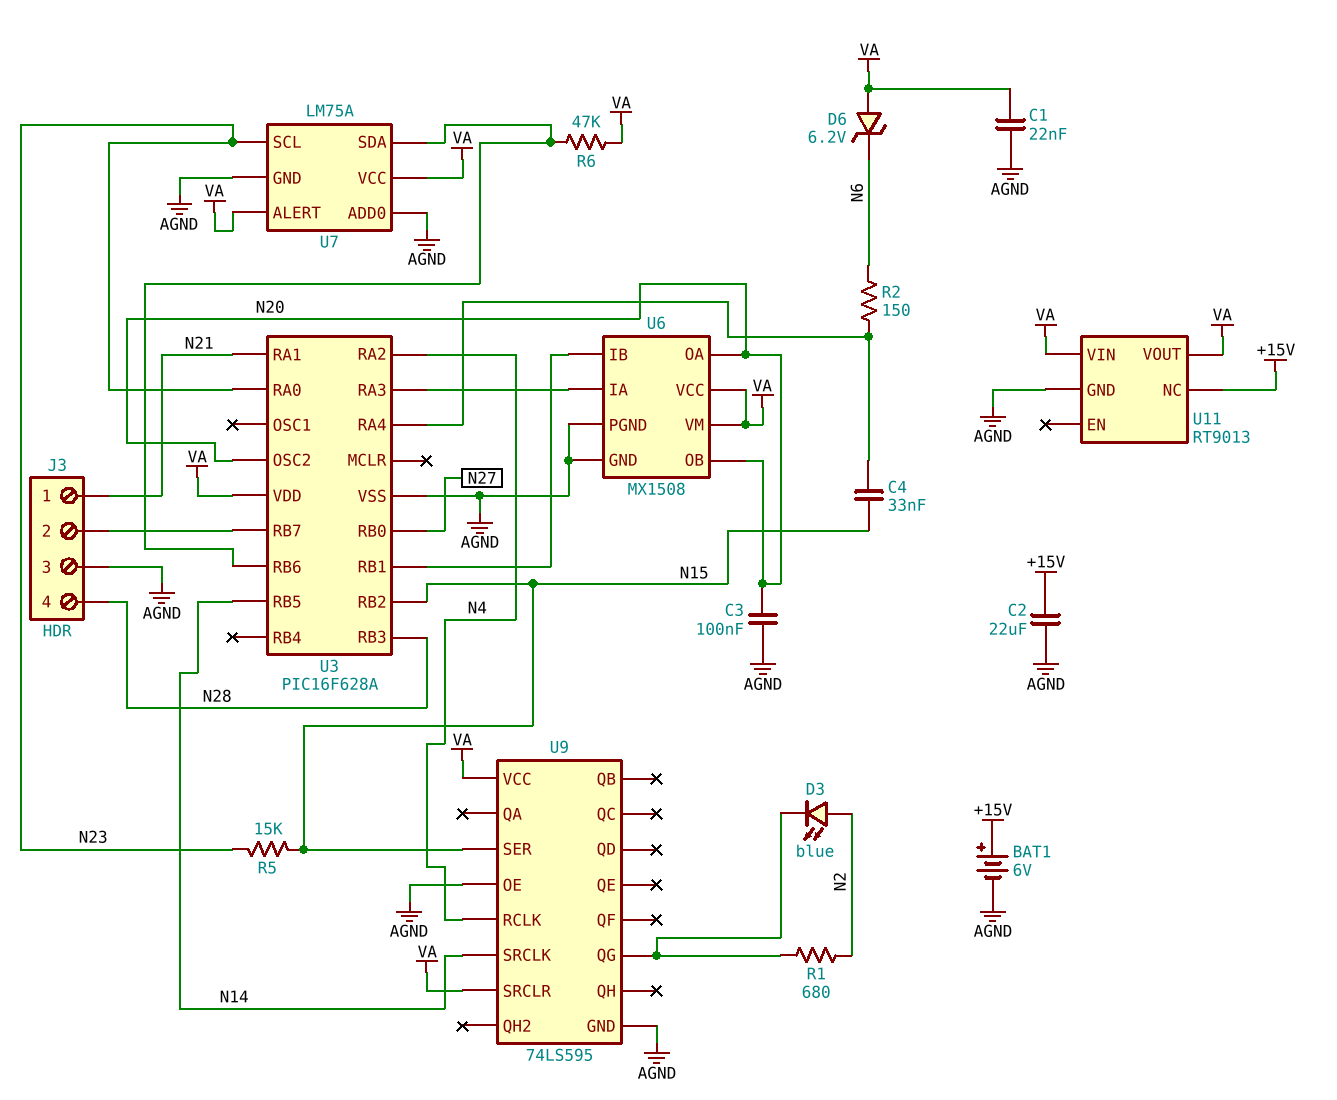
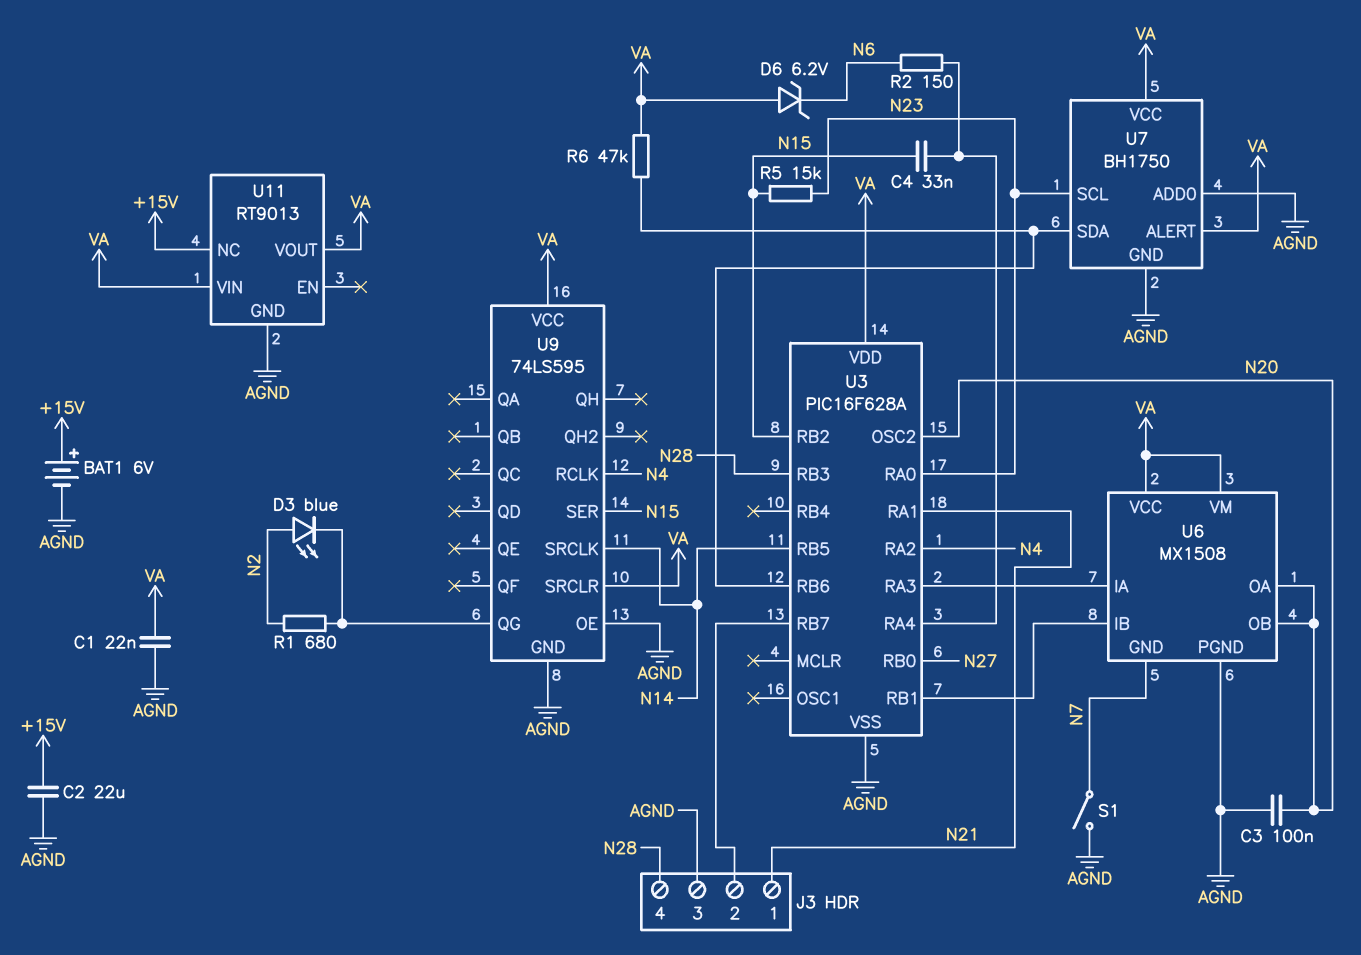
S1: none -> switch (AGND, N7)
U6 pin GND: AGND -> N7
U7: LM75A -> BH1750

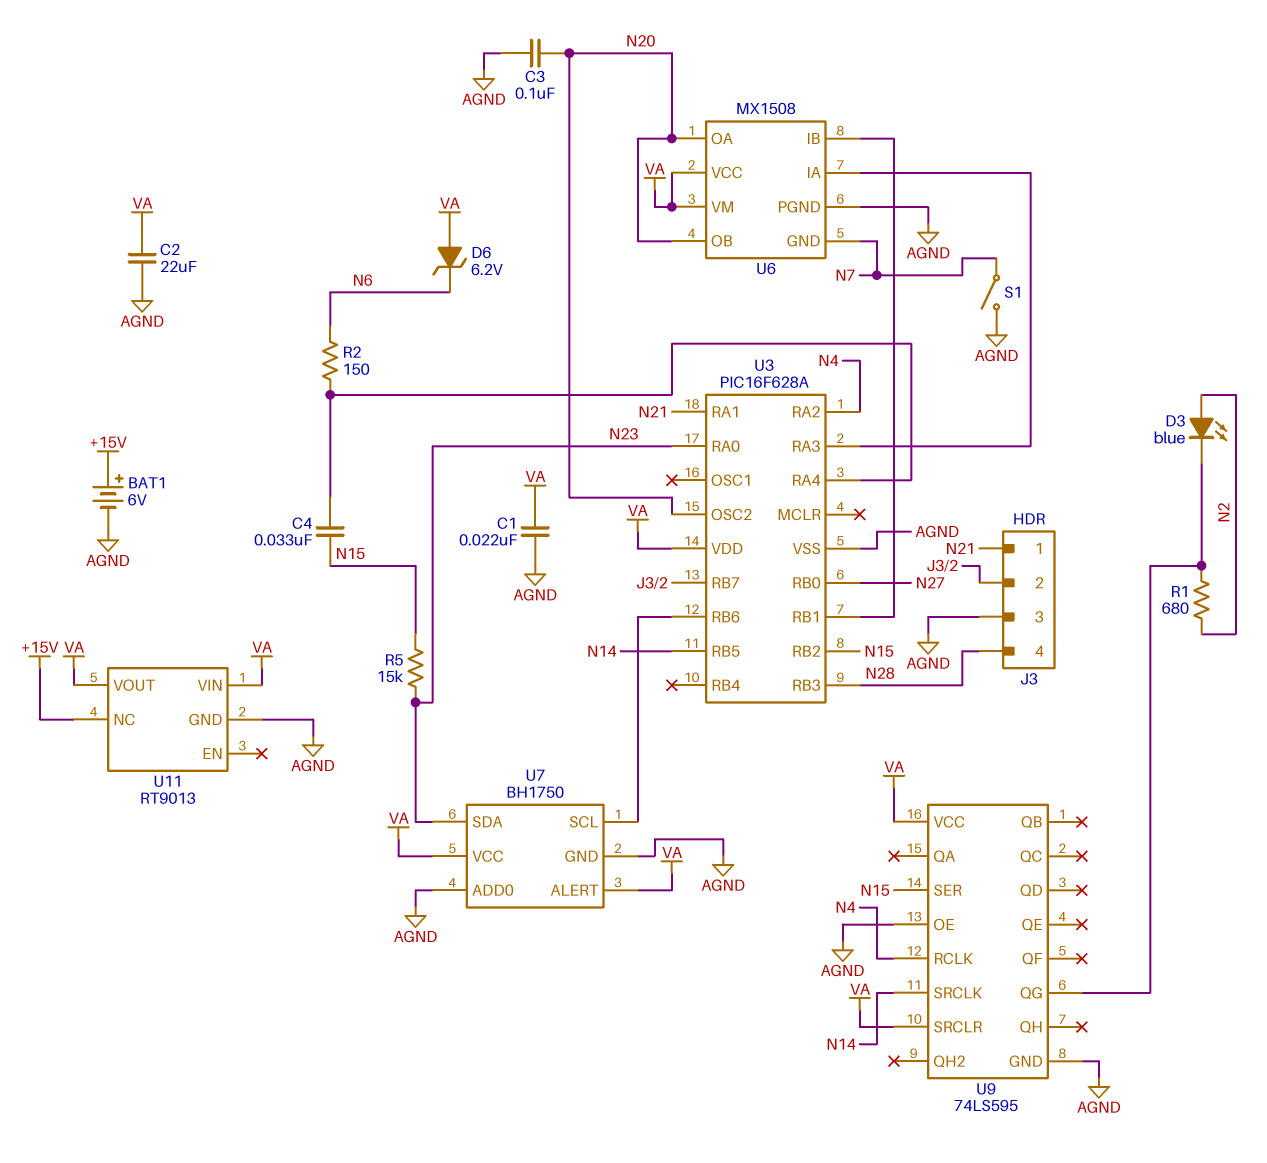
C2: 22uF (+15V, AGND) -> 22uF (AGND, VA)
R6: 47k (U3/RB6, VA) -> none
U7 pin SCL: N23 -> U3/RB6
U7 pin SDA: U3/RB6 -> N23

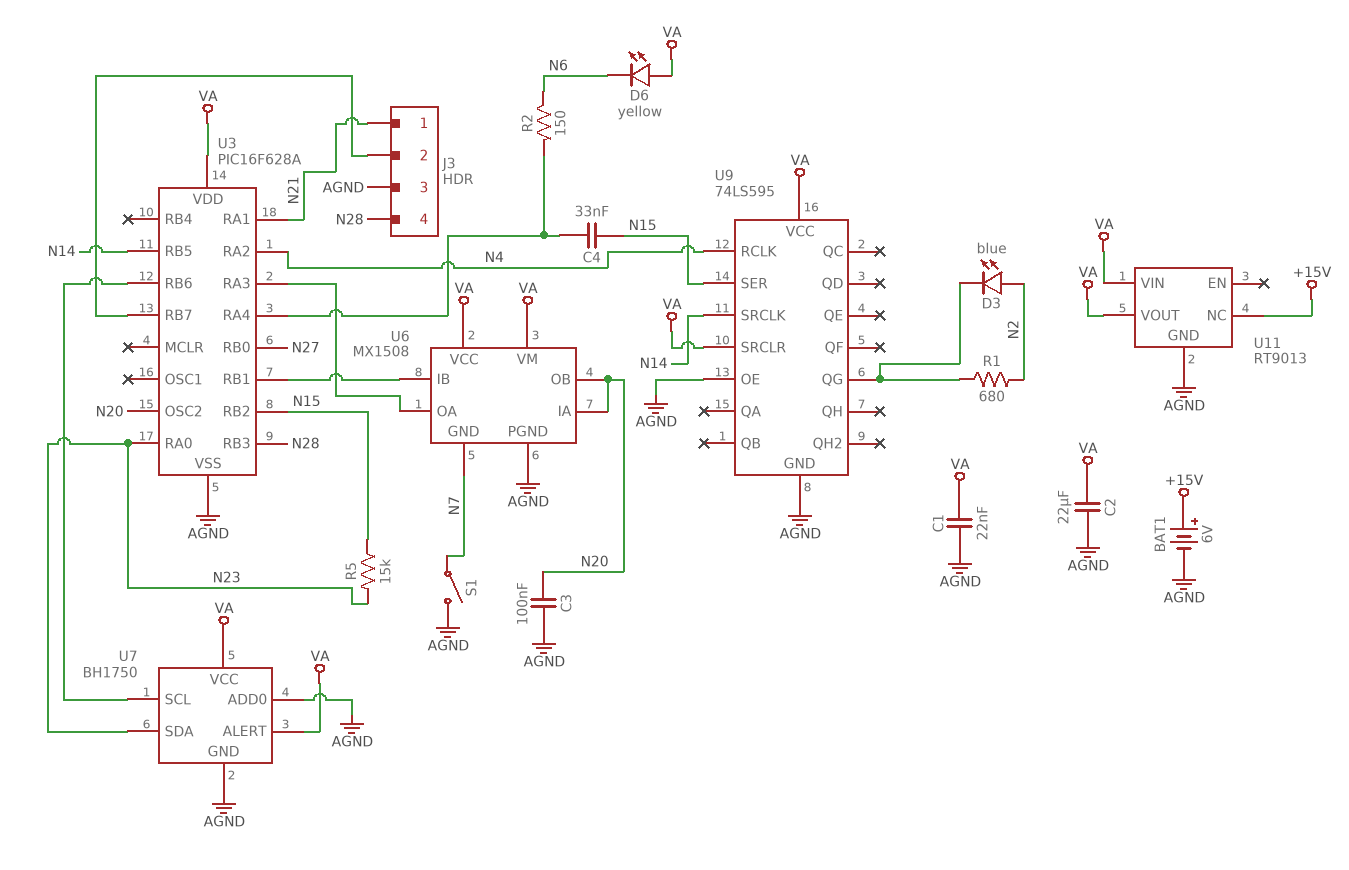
D6: zener 6.2V (A VA, K N6) -> LED yellow (A VA, K N6)
U6 pin IA: U3/RA3 -> N20
U6 pin OA: N20 -> U3/RA3

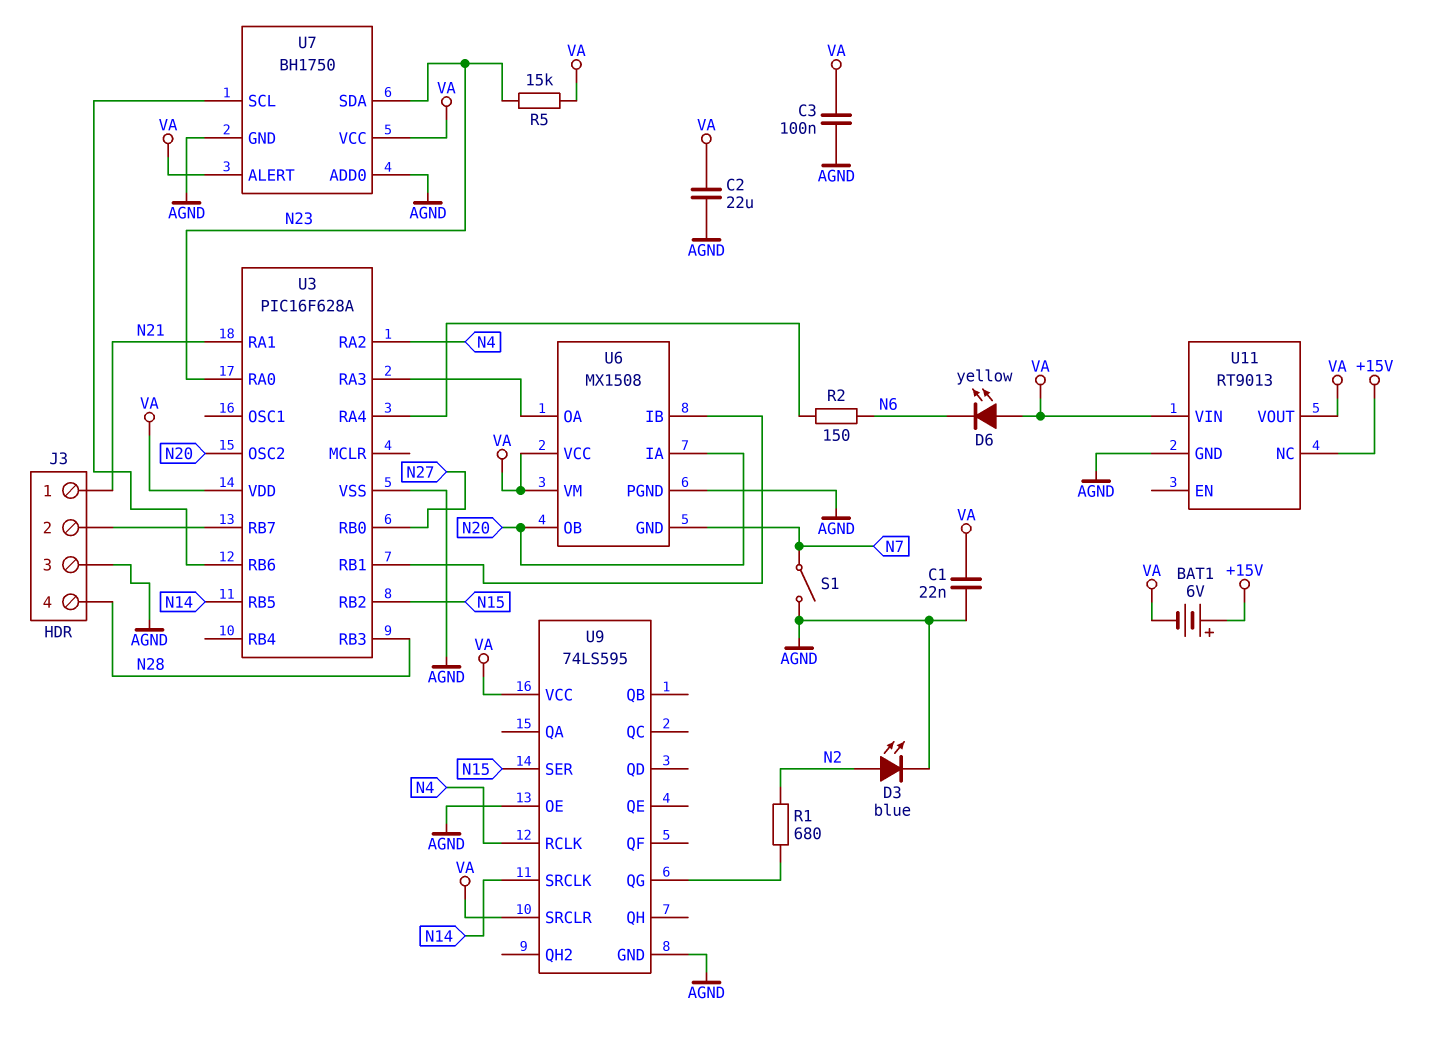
BAT1: 6V (plus +15V, minus AGND) -> 6V (plus +15V, minus VA)
C3: 100nF (AGND, N20) -> 100nF (AGND, VA)
C4: 33nF (N15, U3/RA4) -> none
D3: LED blue (A N2, K U9/QG) -> LED blue (A N2, K AGND)
R5: 15k (N15, N23) -> 15k (N23, VA)

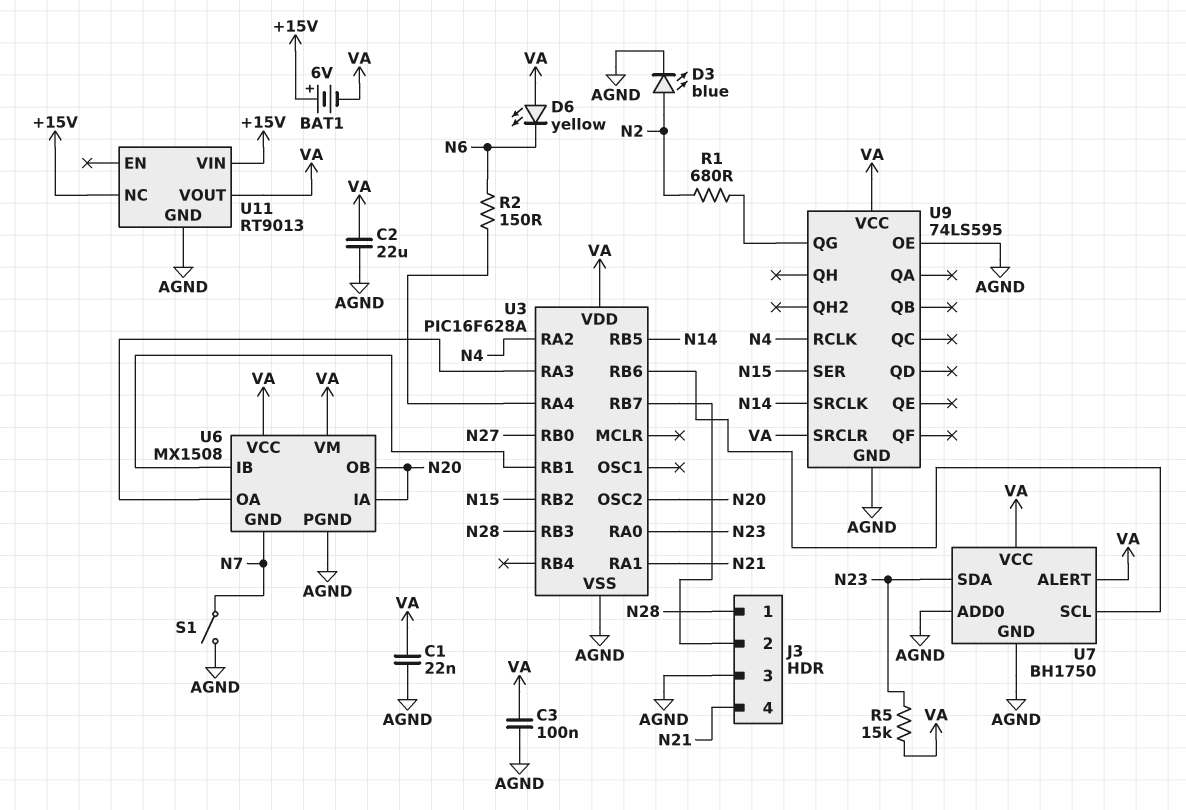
J3 pin 1: N21 -> N28
J3 pin 4: N28 -> N21
U11 pin VIN: VA -> +15V

